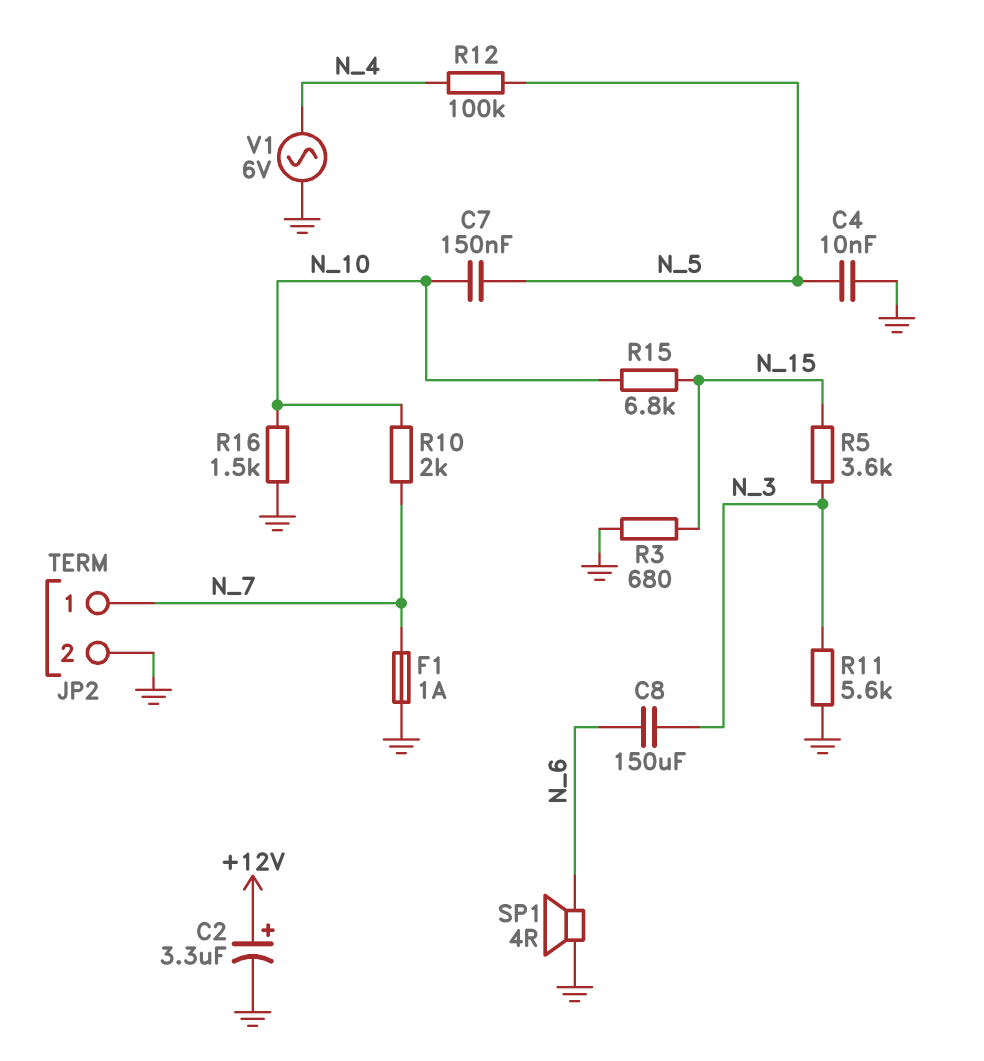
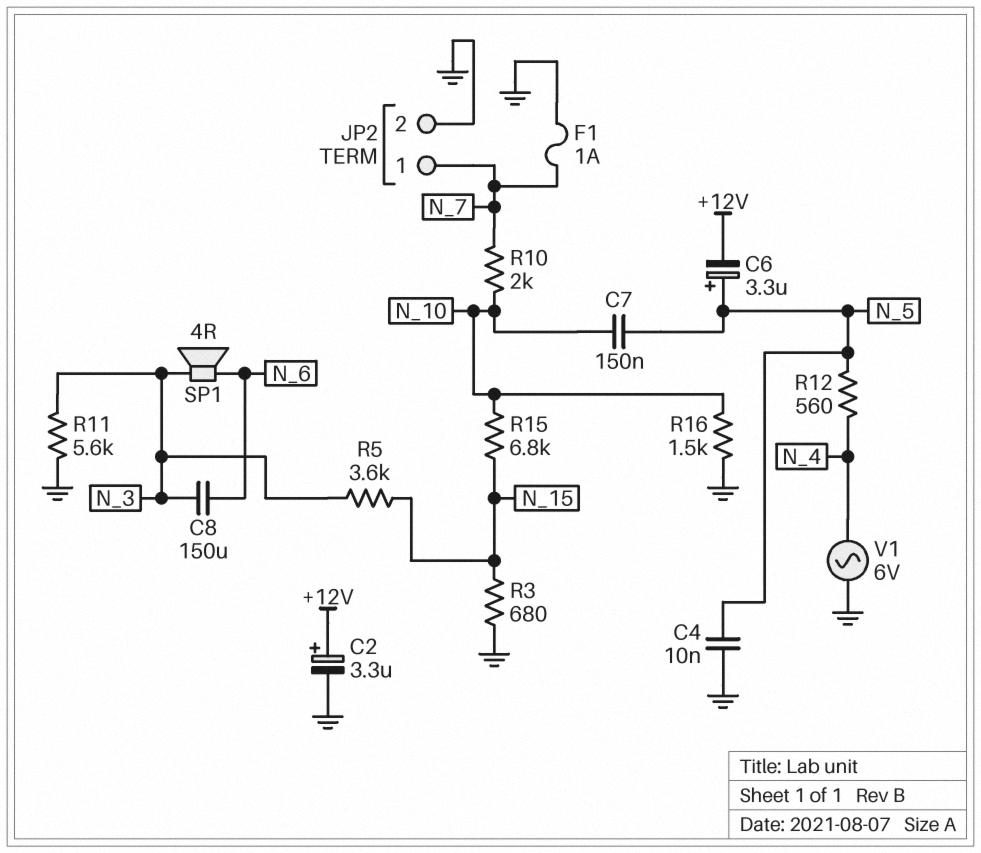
C6: none -> 3.3uF (plus N_5, minus +12V)
R12: 100k (N_4, N_5) -> 560 (N_4, N_5)
SP1: speaker 4R (GND, N_6) -> speaker 4R (N_3, N_6)

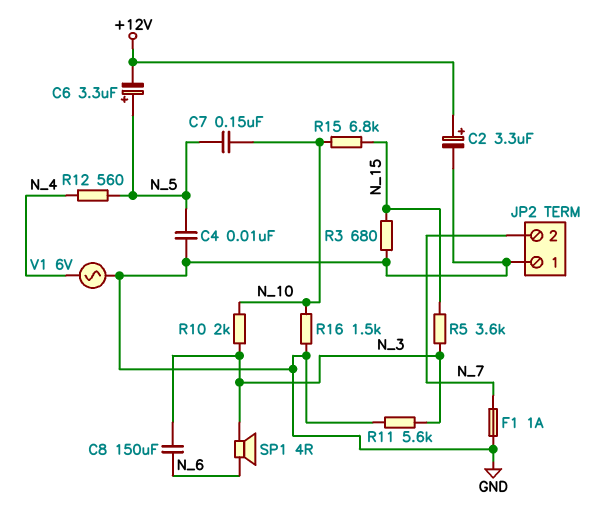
JP2 pin 1: N_7 -> GND
JP2 pin 2: GND -> N_7
R10: 2k (N_7, N_10) -> 2k (N_3, N_10)

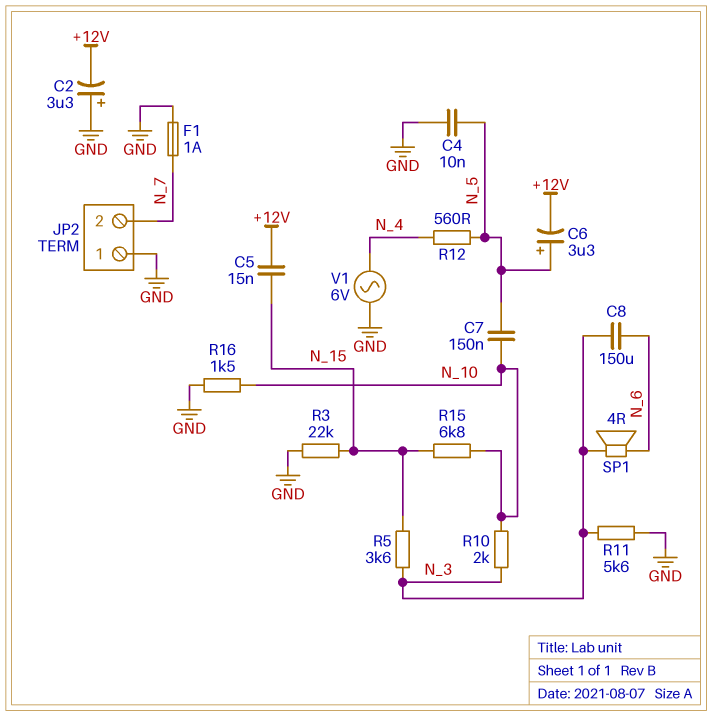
C2: 3.3uF (plus +12V, minus GND) -> 3.3uF (plus GND, minus +12V)
C5: none -> 15nF (+12V, N_15)
R3: 680 (GND, N_15) -> 22k (GND, N_15)

